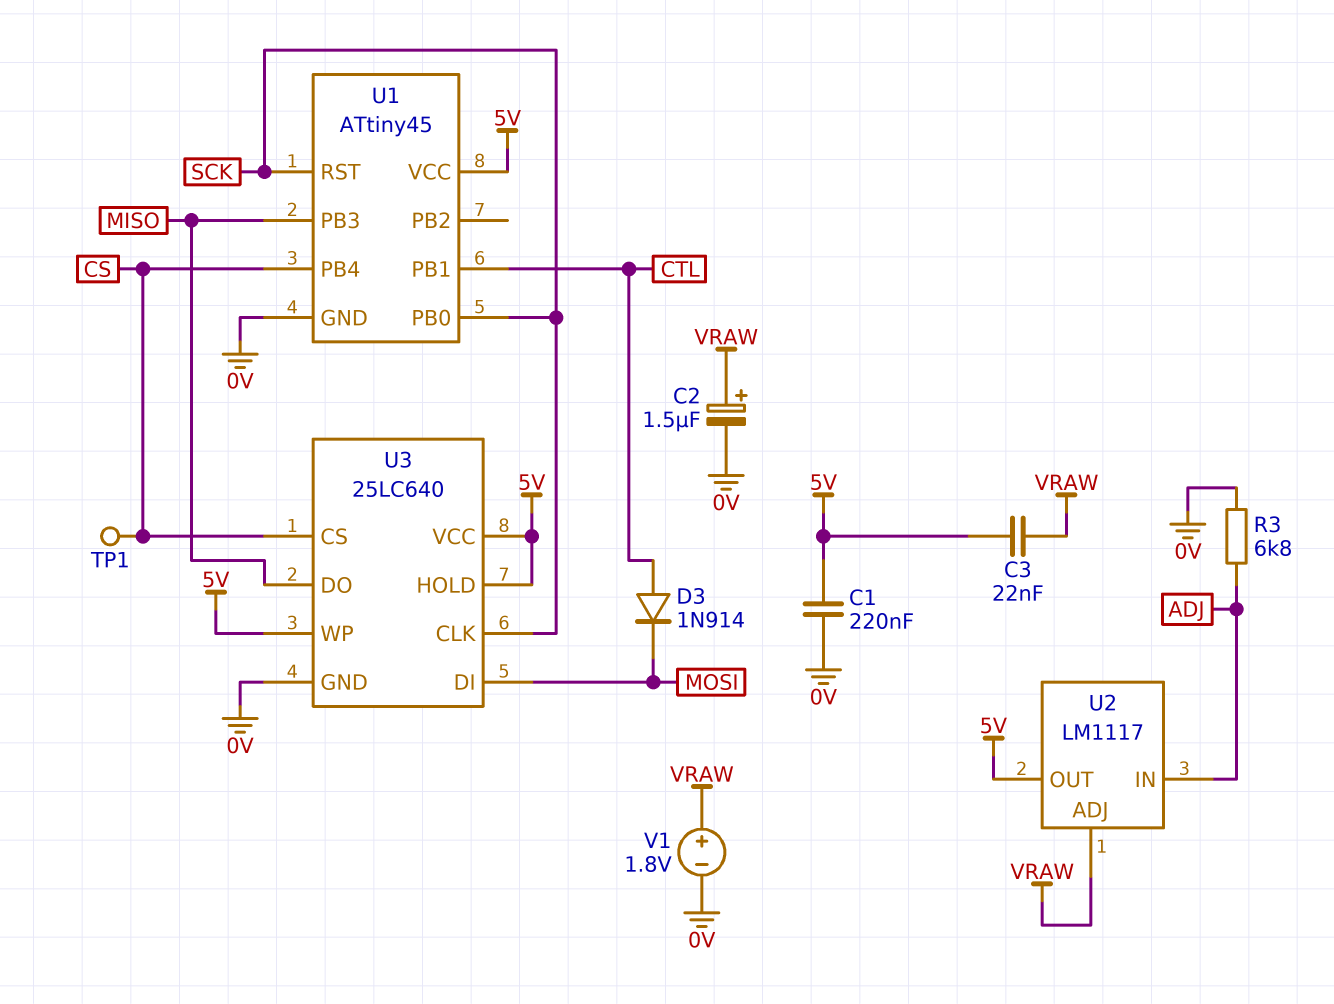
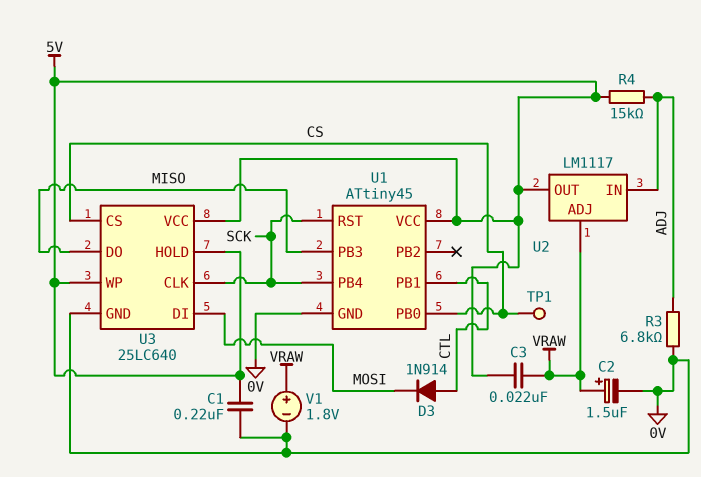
R4: none -> 15k (5V, ADJ)
U1 pin PB0: SCK -> CS
U1 pin PB4: CS -> SCK

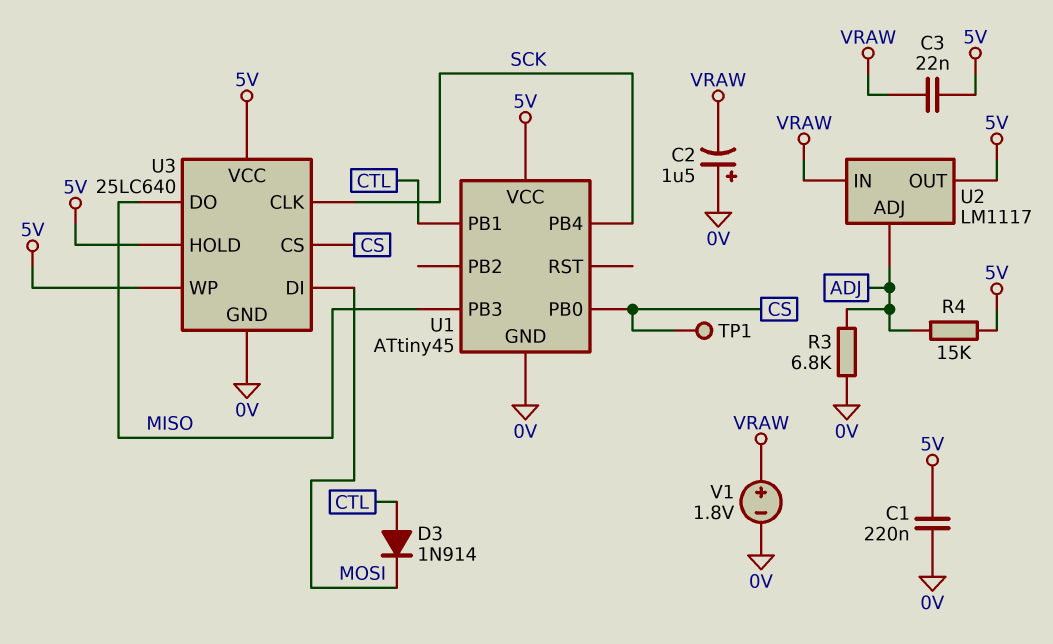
C2: 1.5uF (plus VRAW, minus 0V) -> 1.5uF (plus 0V, minus VRAW)
U1 pin RST: SCK -> none
U2 pin ADJ: VRAW -> ADJ
U2 pin IN: ADJ -> VRAW

